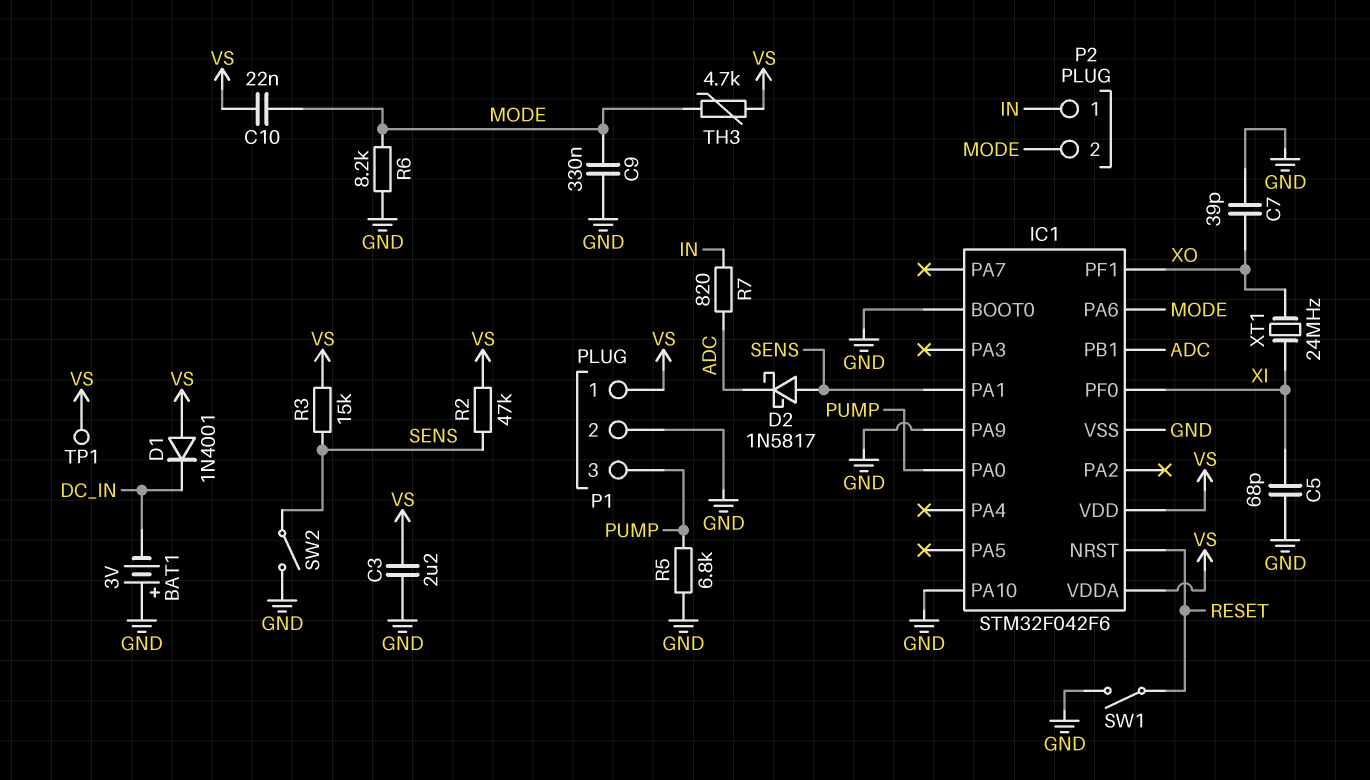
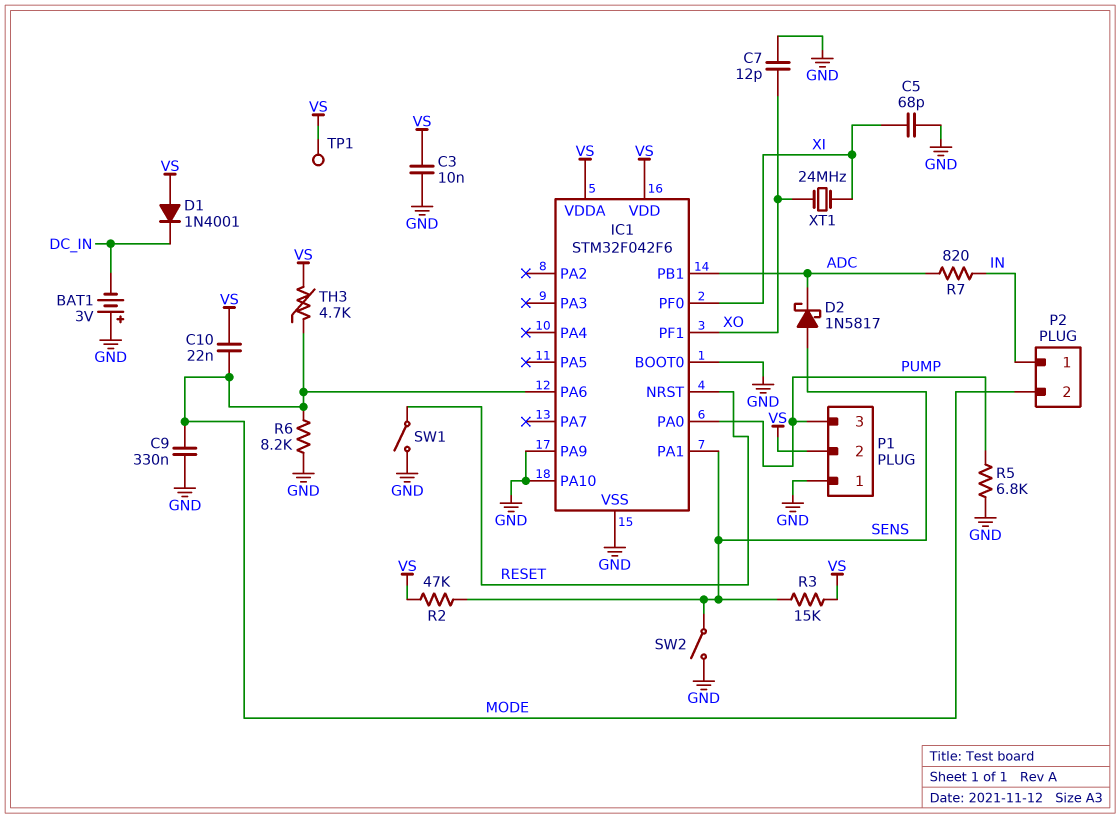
C3: 2.2uF (GND, VS) -> 10nF (GND, VS)
C7: 39pF (GND, XO) -> 12pF (GND, XO)
P1 pin 1: VS -> GND
P1 pin 2: GND -> VS

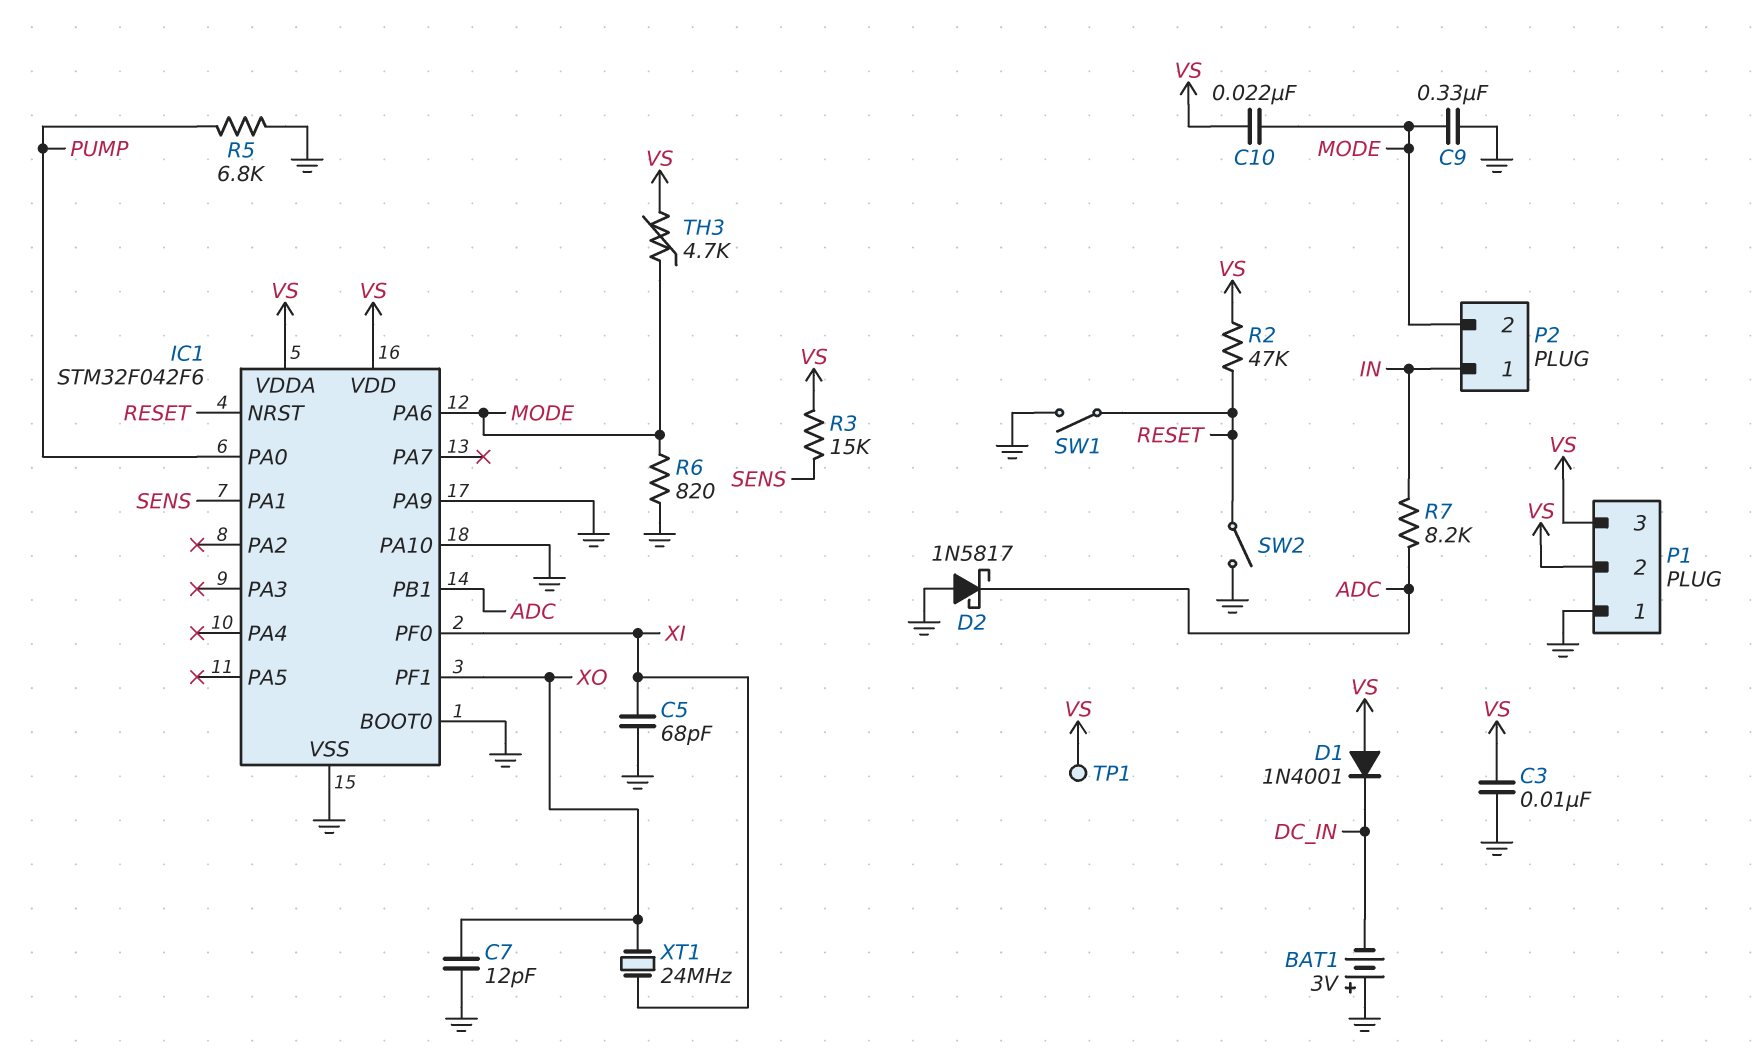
D2: schottky 1N5817 (A SENS, K ADC) -> schottky 1N5817 (A GND, K ADC)
P1 pin 3: PUMP -> VS
R2: 47k (SENS, VS) -> 47k (RESET, VS)
R6: 8.2k (GND, MODE) -> 820 (GND, MODE)
R7: 820 (ADC, IN) -> 8.2k (ADC, IN)
SW2: switch (GND, SENS) -> switch (GND, RESET)

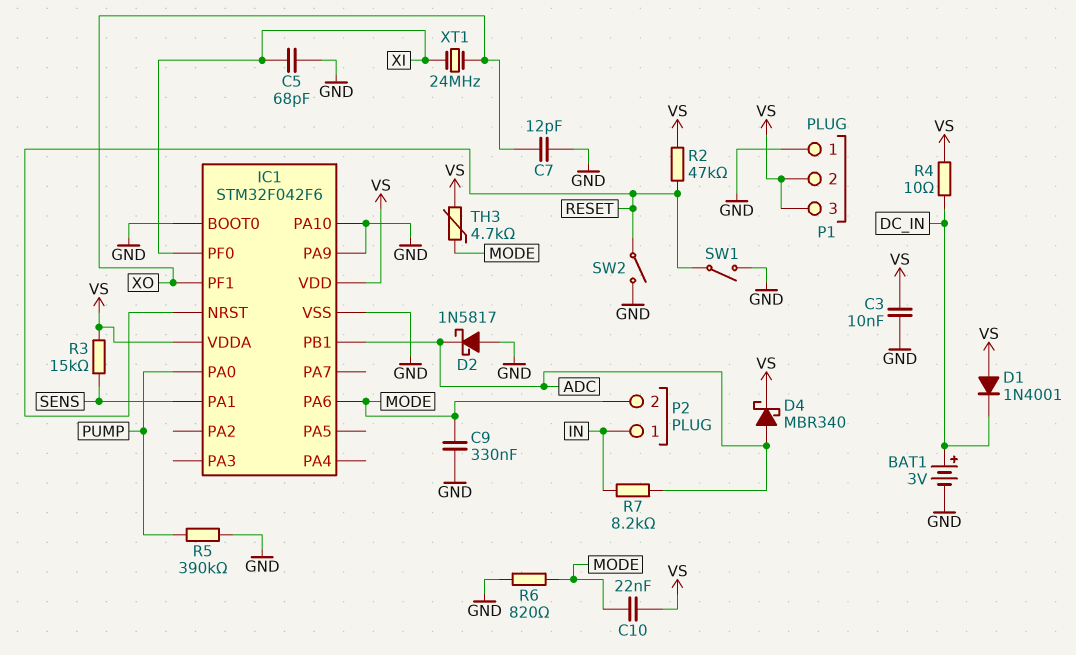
BAT1: 3V (plus GND, minus DC_IN) -> 3V (plus DC_IN, minus GND)
D4: none -> schottky MBR340 (A ADC, K VS)
R4: none -> 10 (DC_IN, VS)
R5: 6.8k (GND, PUMP) -> 390k (GND, PUMP)
TP1: test point (VS) -> none

